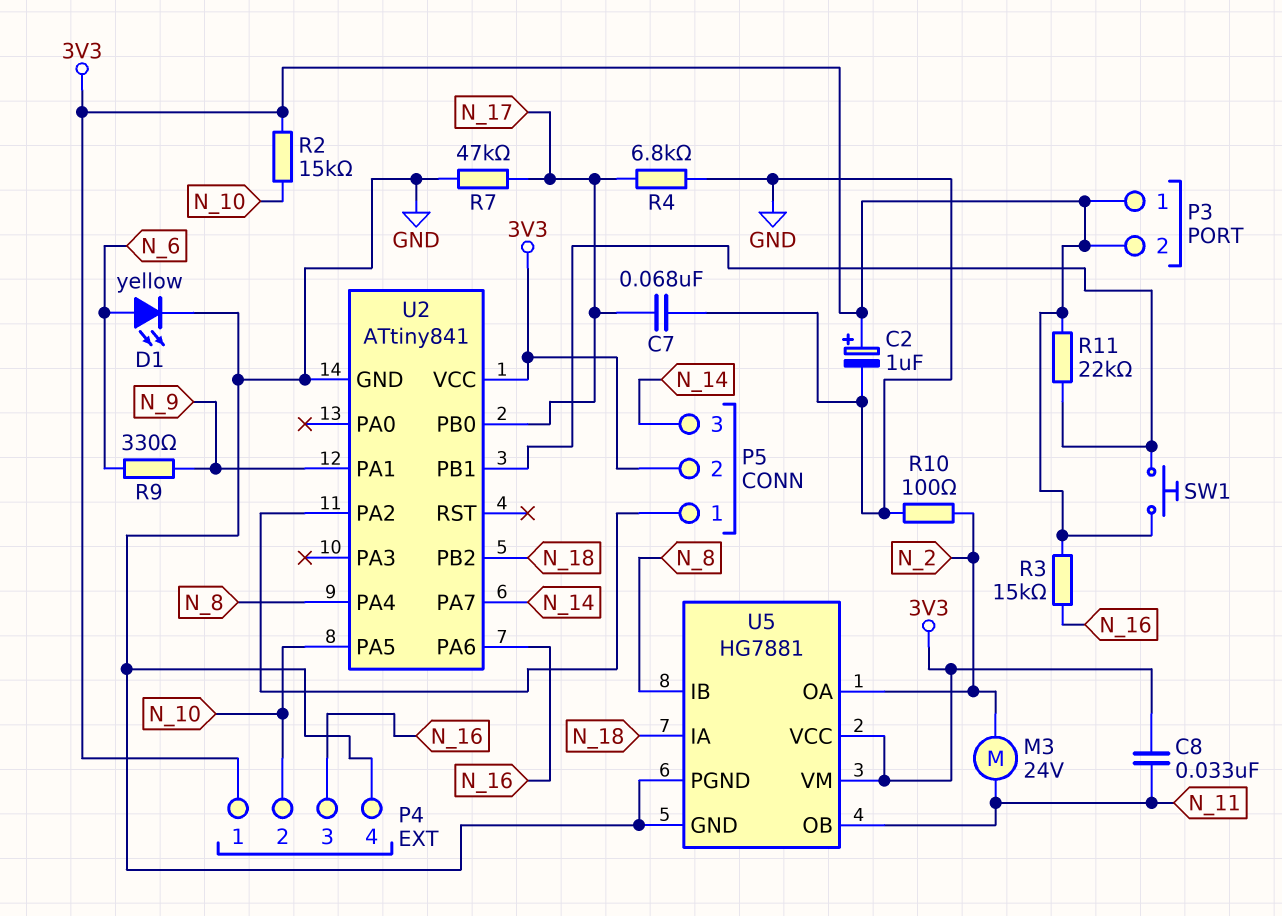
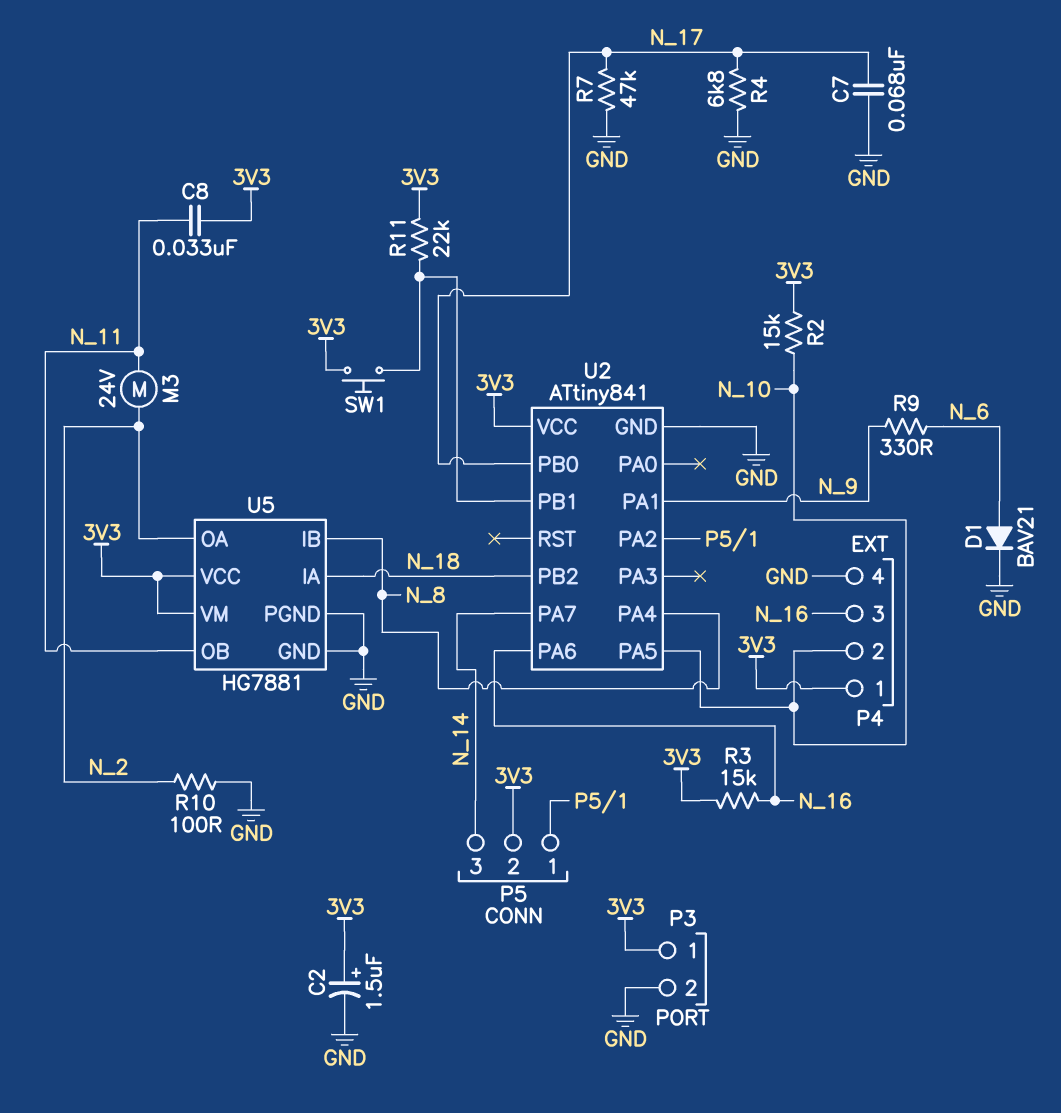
C2: 1uF (plus 3V3, minus GND) -> 1.5uF (plus 3V3, minus GND)
D1: LED yellow (A N_6, K GND) -> diode BAV21 (A N_6, K GND)
P3 pin 2: 3V3 -> GND

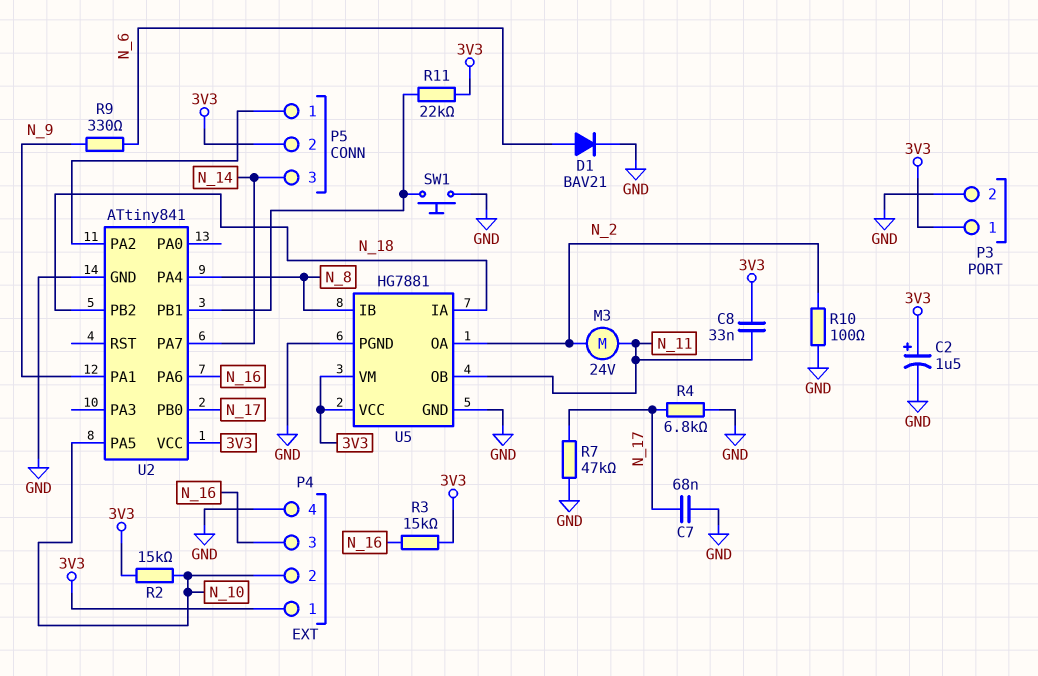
SW1: button (3V3, U2/PB1) -> button (GND, U2/PB1)

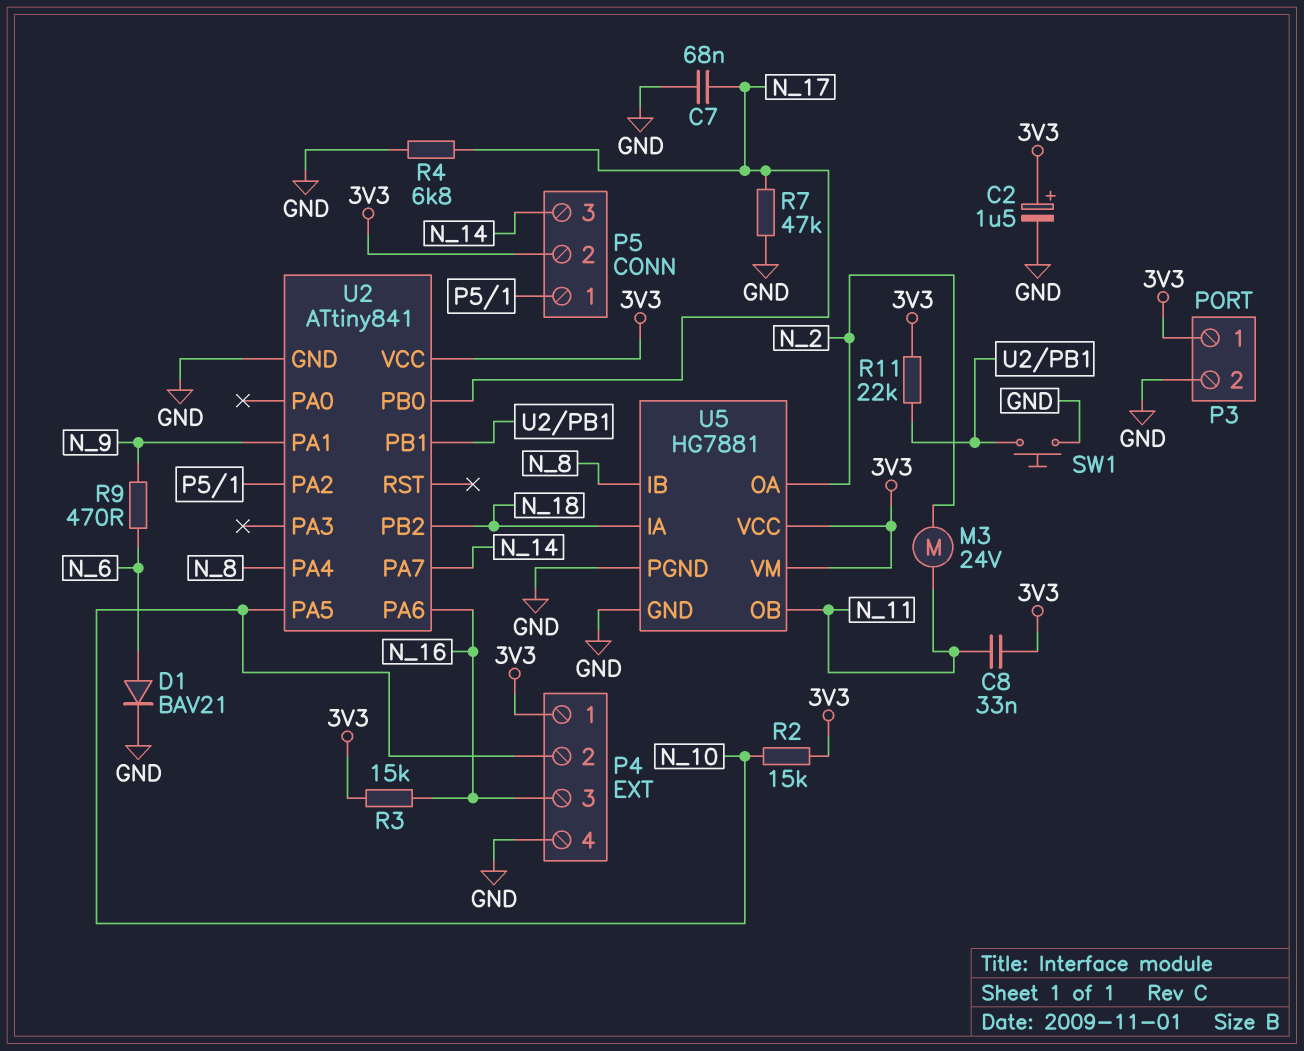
R9: 330 (N_6, N_9) -> 470 (N_6, N_9)
R10: 100 (GND, N_2) -> none

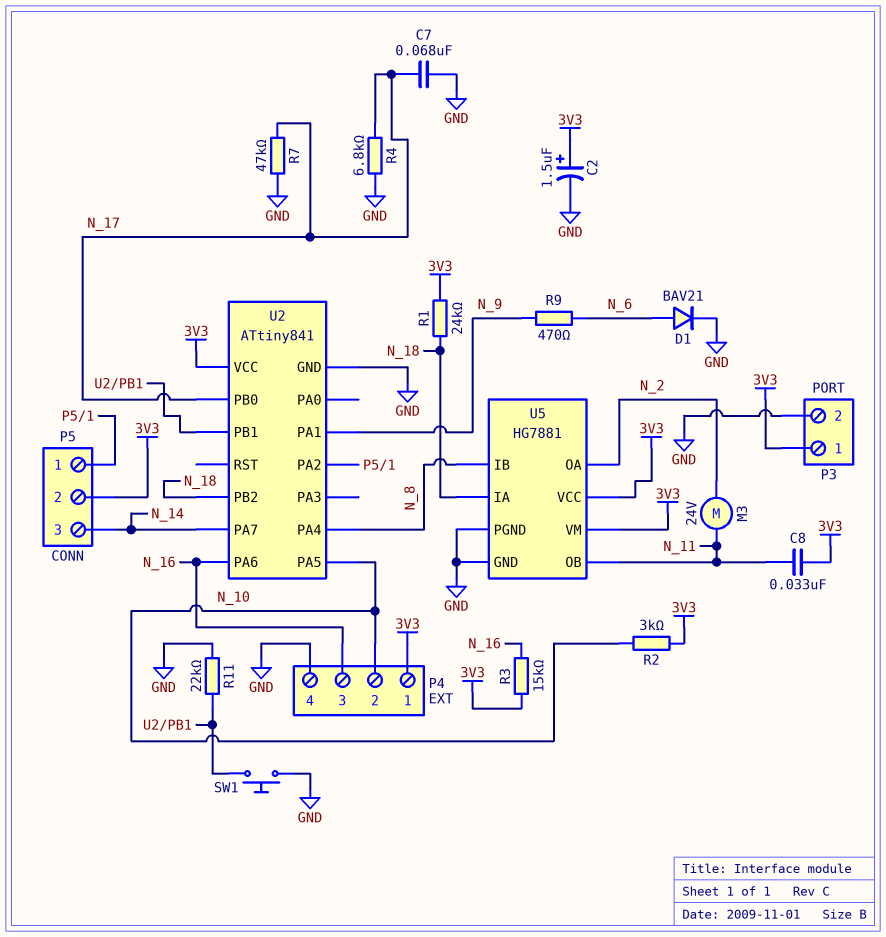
R1: none -> 24k (3V3, N_18)
R2: 15k (3V3, N_10) -> 3k (3V3, N_10)
R11: 22k (3V3, U2/PB1) -> 22k (GND, U2/PB1)

